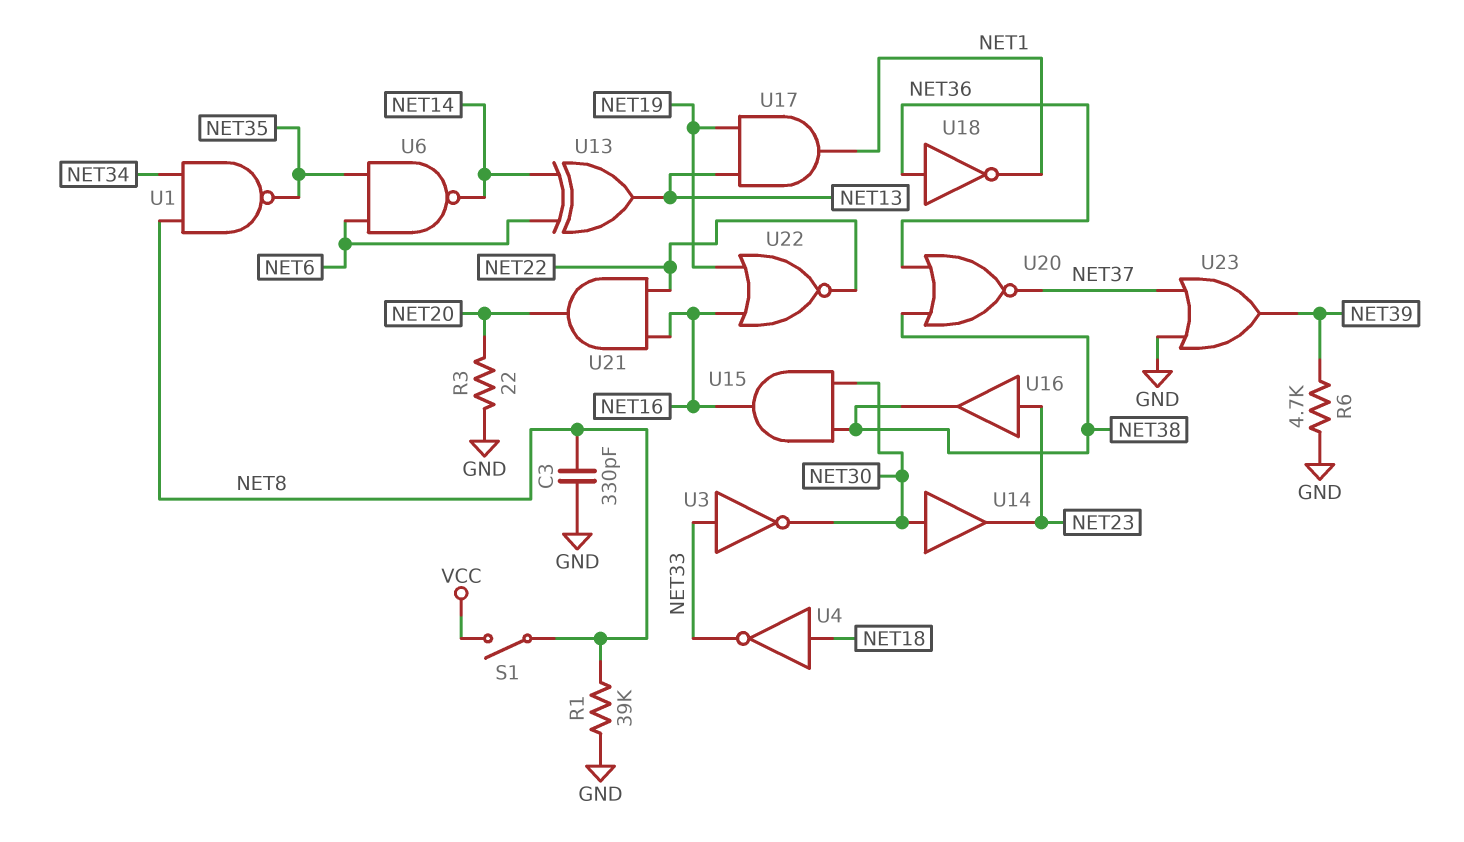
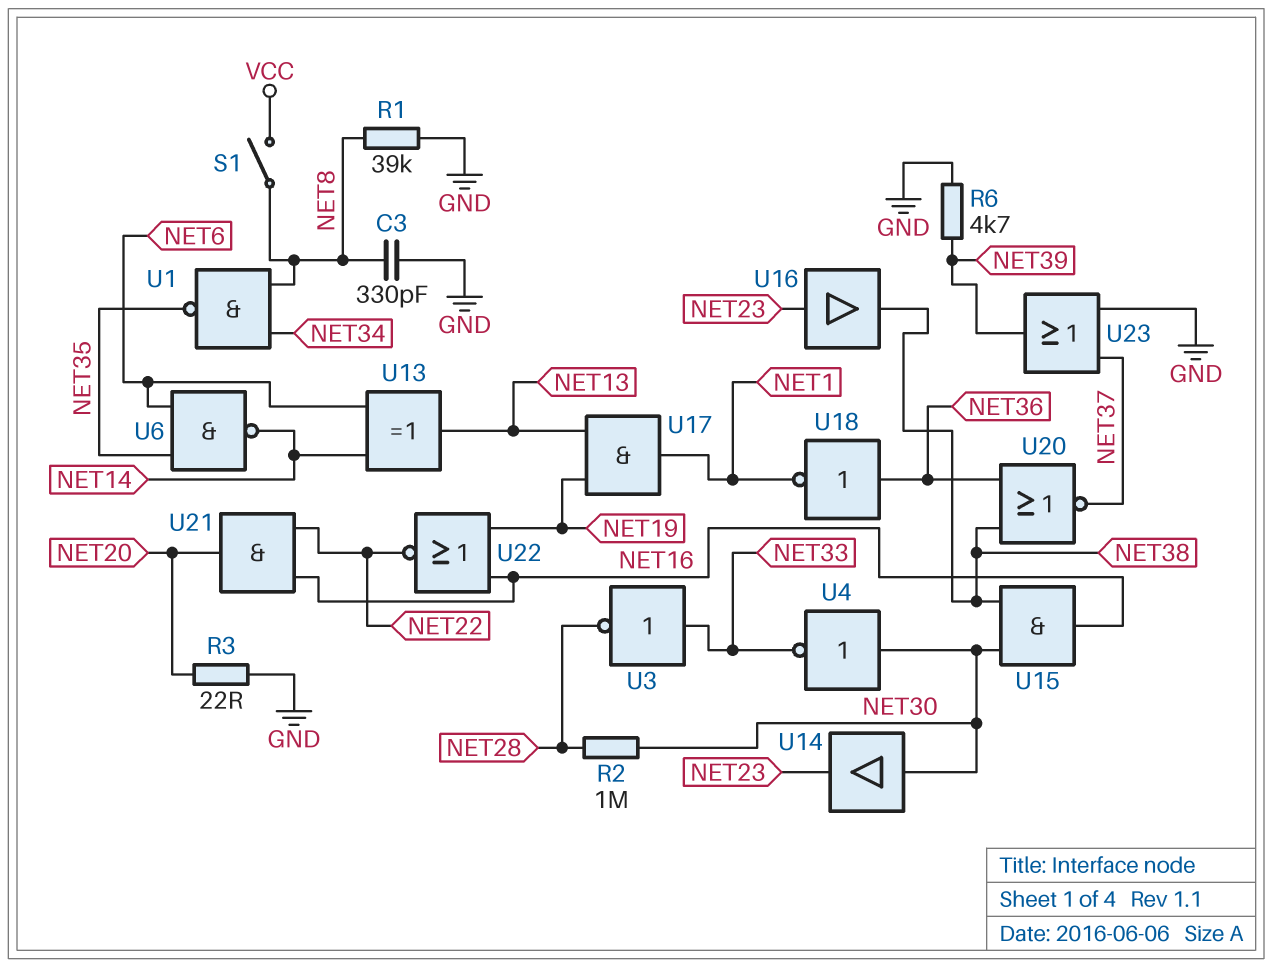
R2: none -> 1M (NET28, NET30)
U3: NOT (in NET33, out NET30) -> NOT (in NET33, out NET28)
U4: NOT (in NET18, out NET33) -> NOT (in NET30, out NET33)

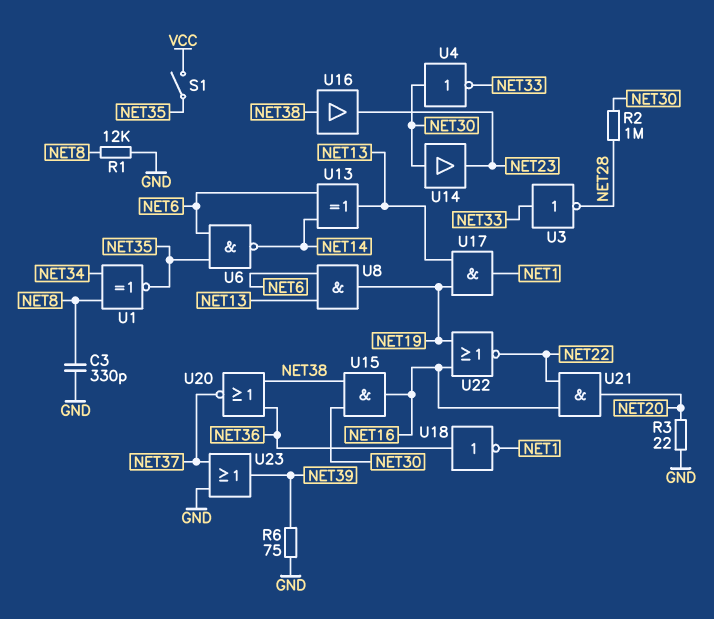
R1: 39k (GND, NET8) -> 12k (GND, NET8)
R6: 4.7k (GND, NET39) -> 75 (GND, NET39)
S1: switch (NET8, VCC) -> switch (NET35, VCC)
U1: NAND (in NET8, in NET34, out NET35) -> XNOR (in NET8, in NET34, out NET35)
U8: none -> AND (in NET6, in NET13, out NET19)
U16: buffer (in NET23, out NET38) -> buffer (in NET38, out NET23)

